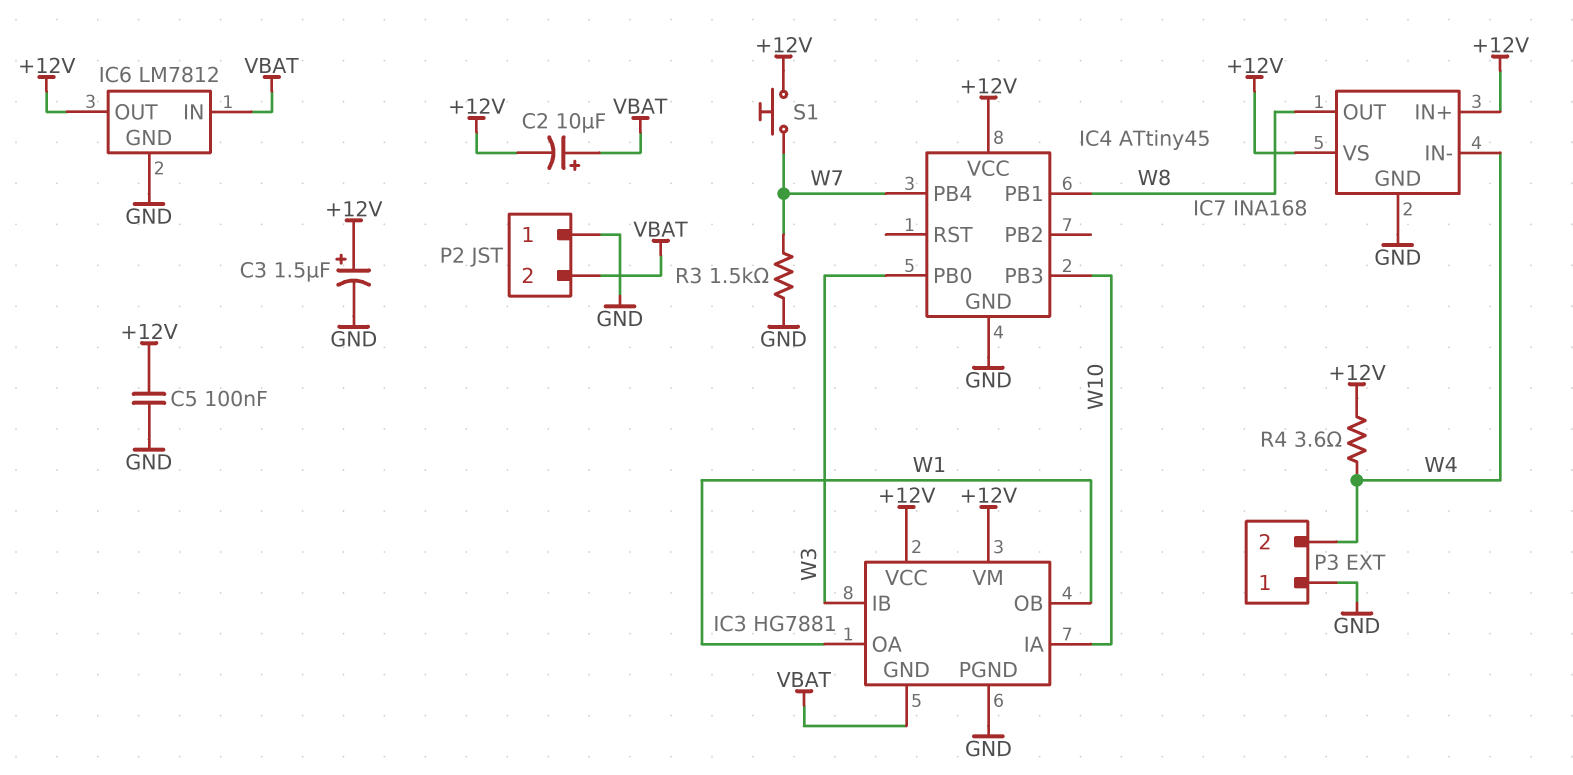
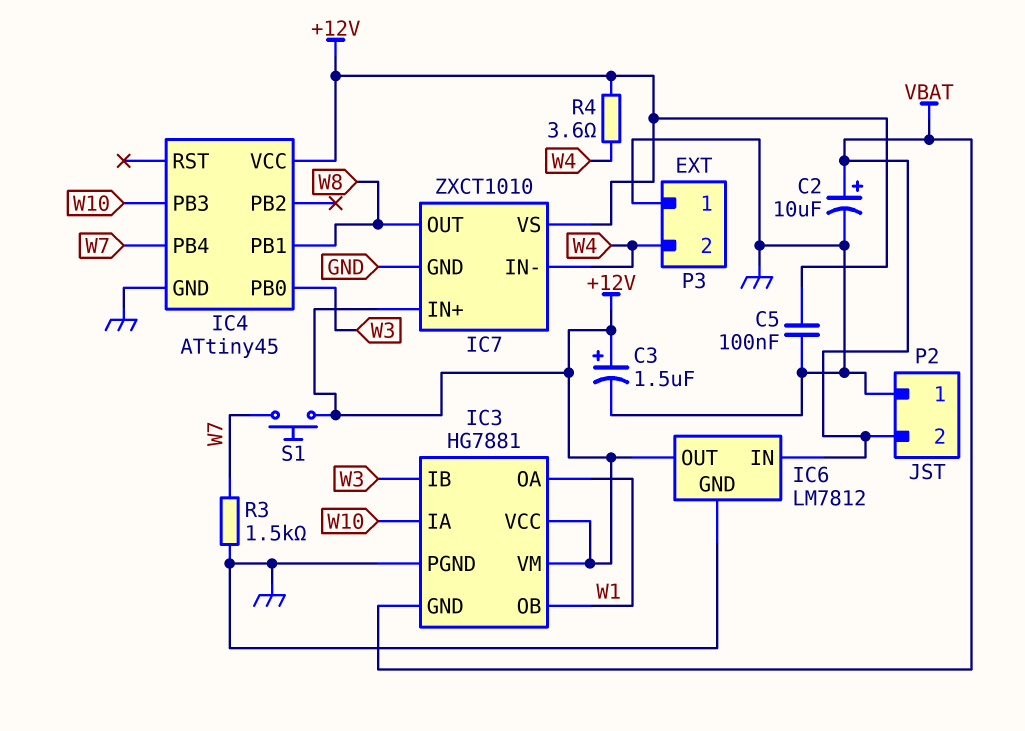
C2: 10uF (plus VBAT, minus +12V) -> 10uF (plus VBAT, minus GND)
IC7: INA168 -> ZXCT1010

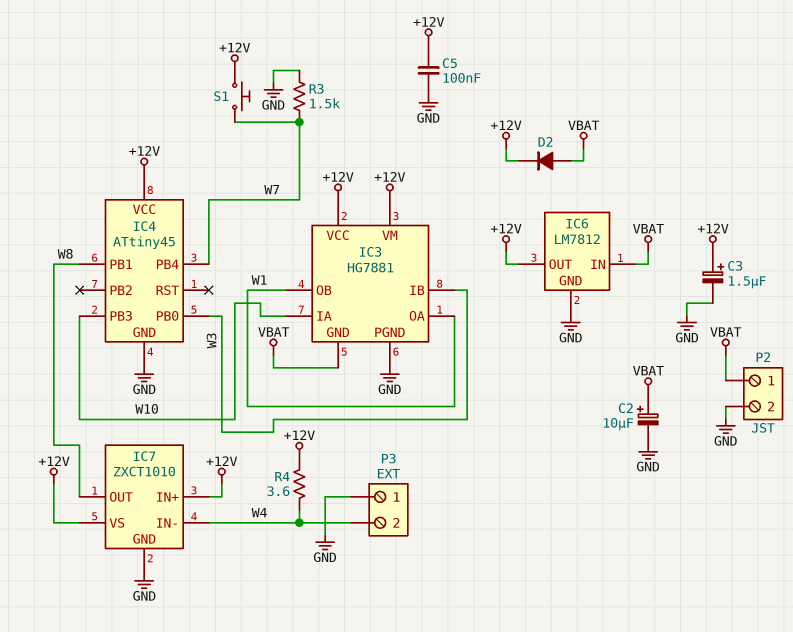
D2: none -> diode (A VBAT, K +12V)
P2 pin 1: GND -> VBAT
P2 pin 2: VBAT -> GND

